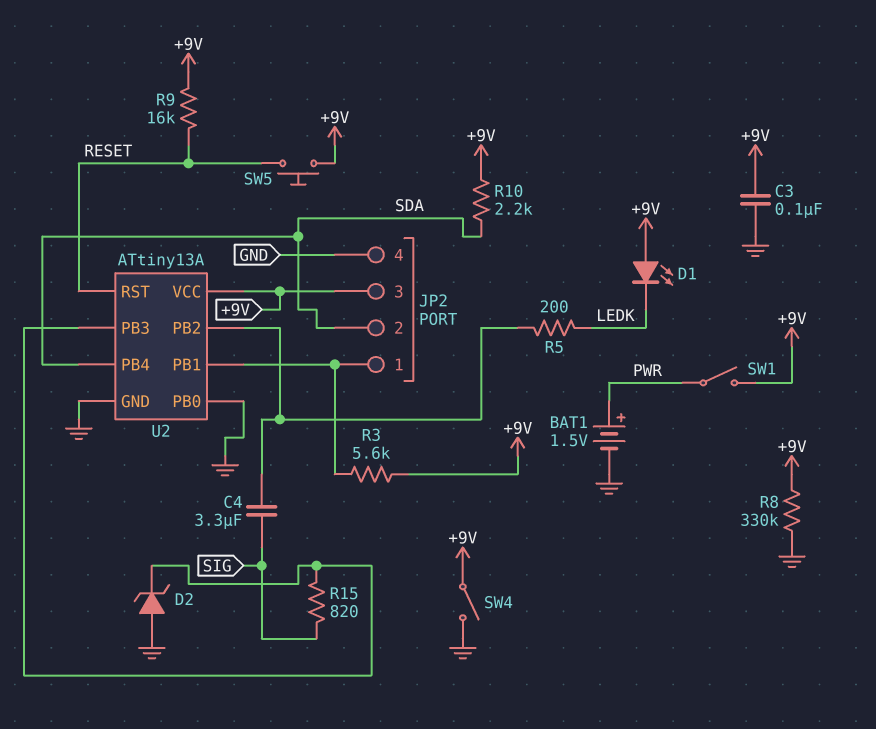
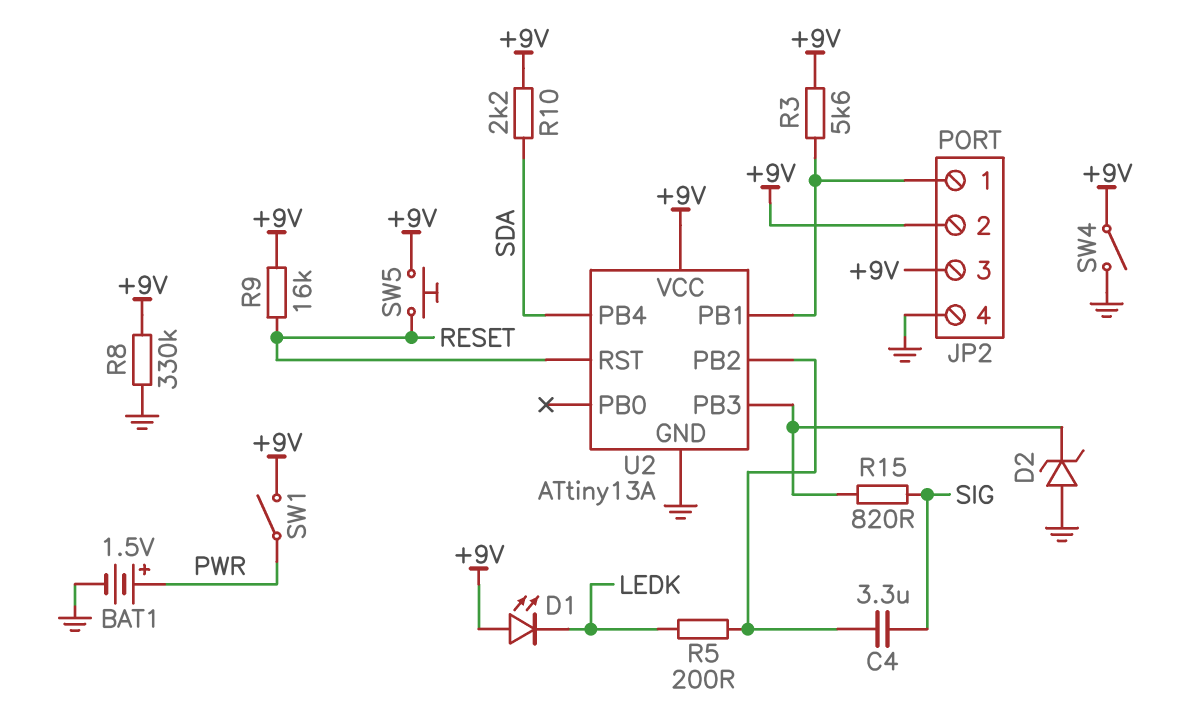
C3: 100nF (+9V, GND) -> none
JP2 pin 2: SDA -> +9V
U2 pin PB0: GND -> none

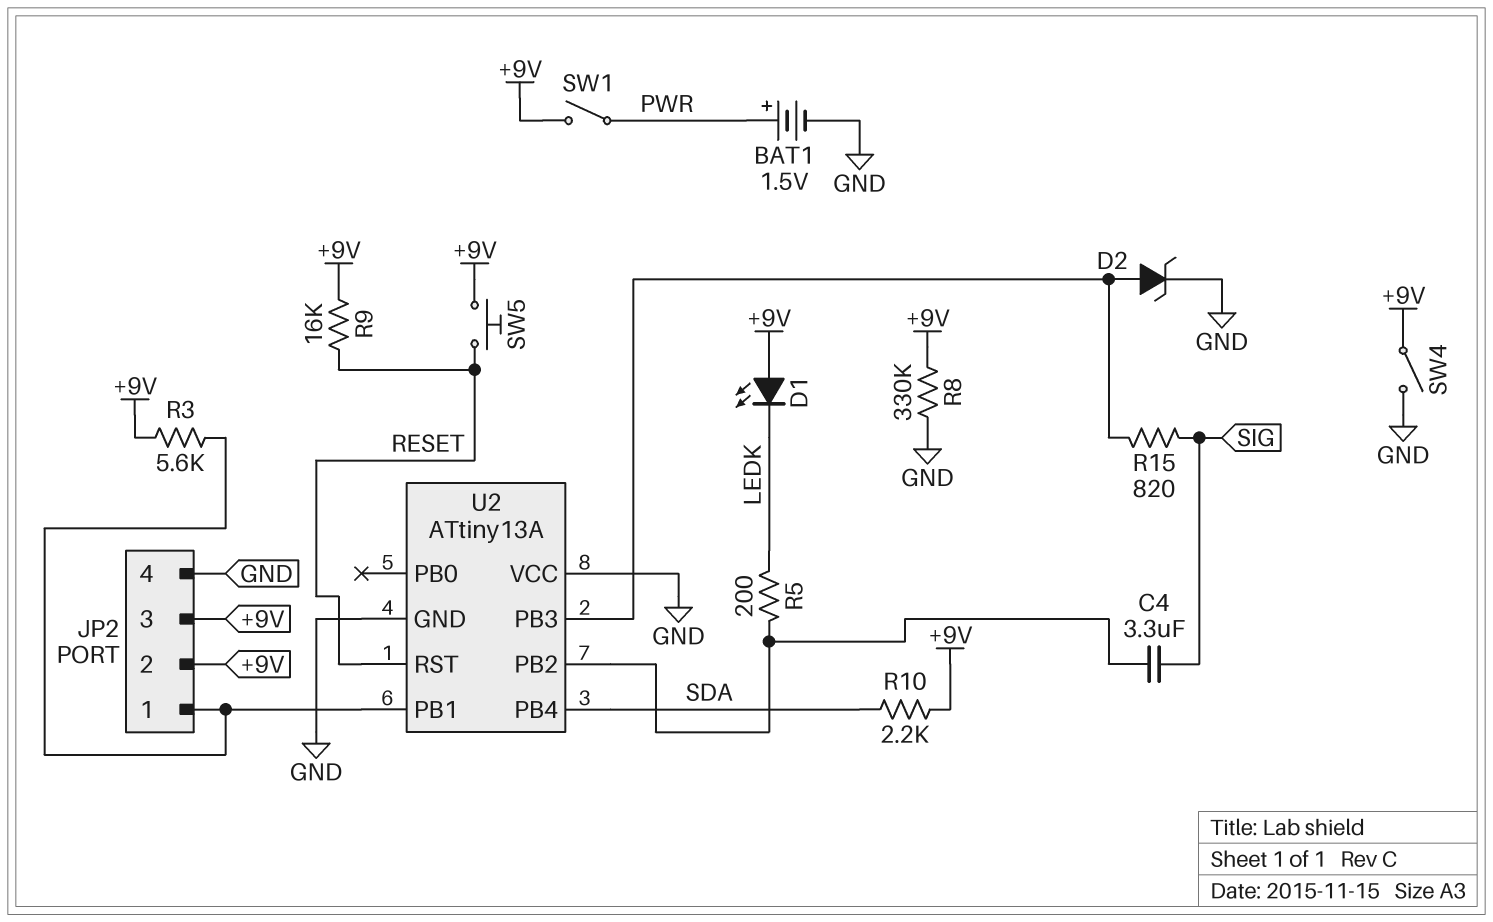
D2: zener (A GND, K U2/PB3) -> zener (A U2/PB3, K GND)
U2 pin VCC: +9V -> GND

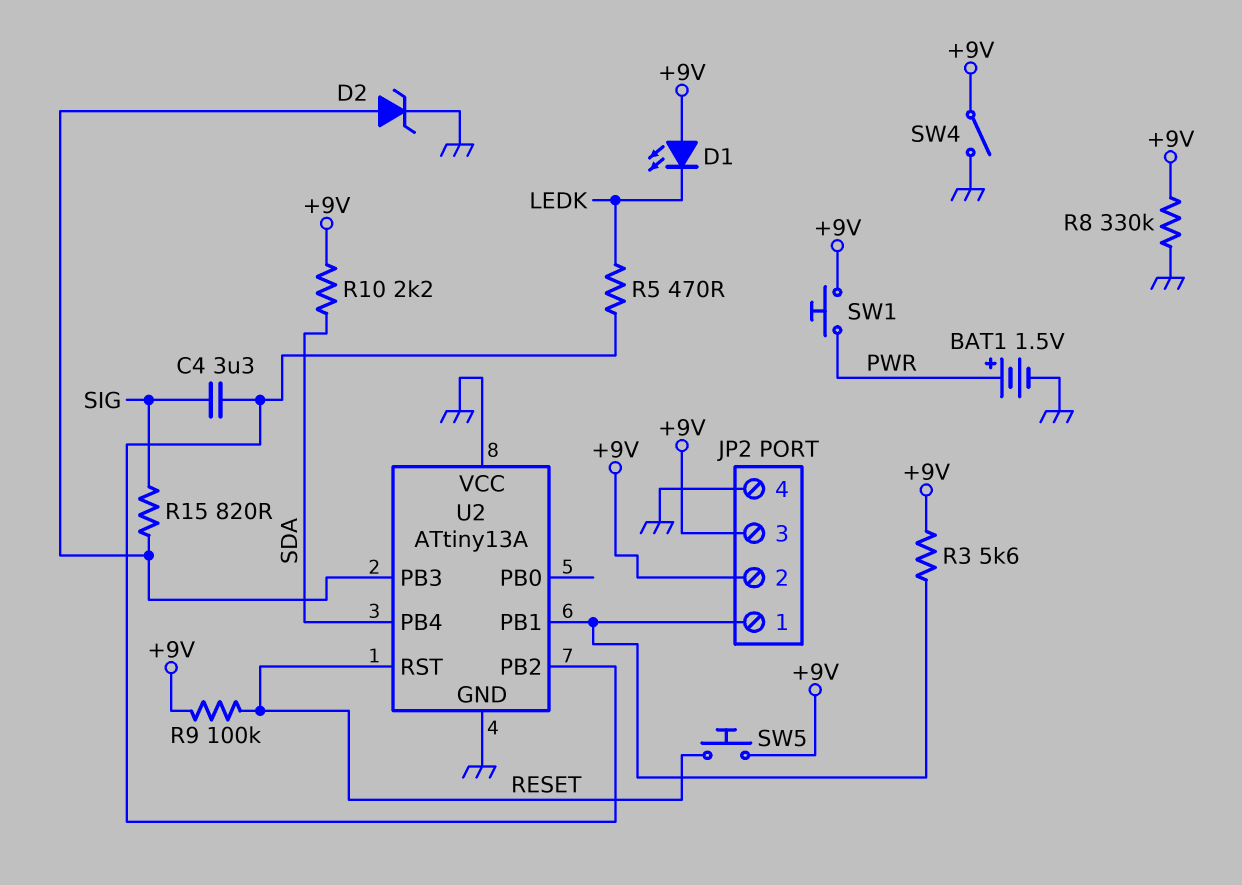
R5: 200 (LEDK, U2/PB2) -> 470 (LEDK, U2/PB2)
R9: 16k (+9V, RESET) -> 100k (+9V, RESET)
SW1: switch (+9V, PWR) -> button (+9V, PWR)

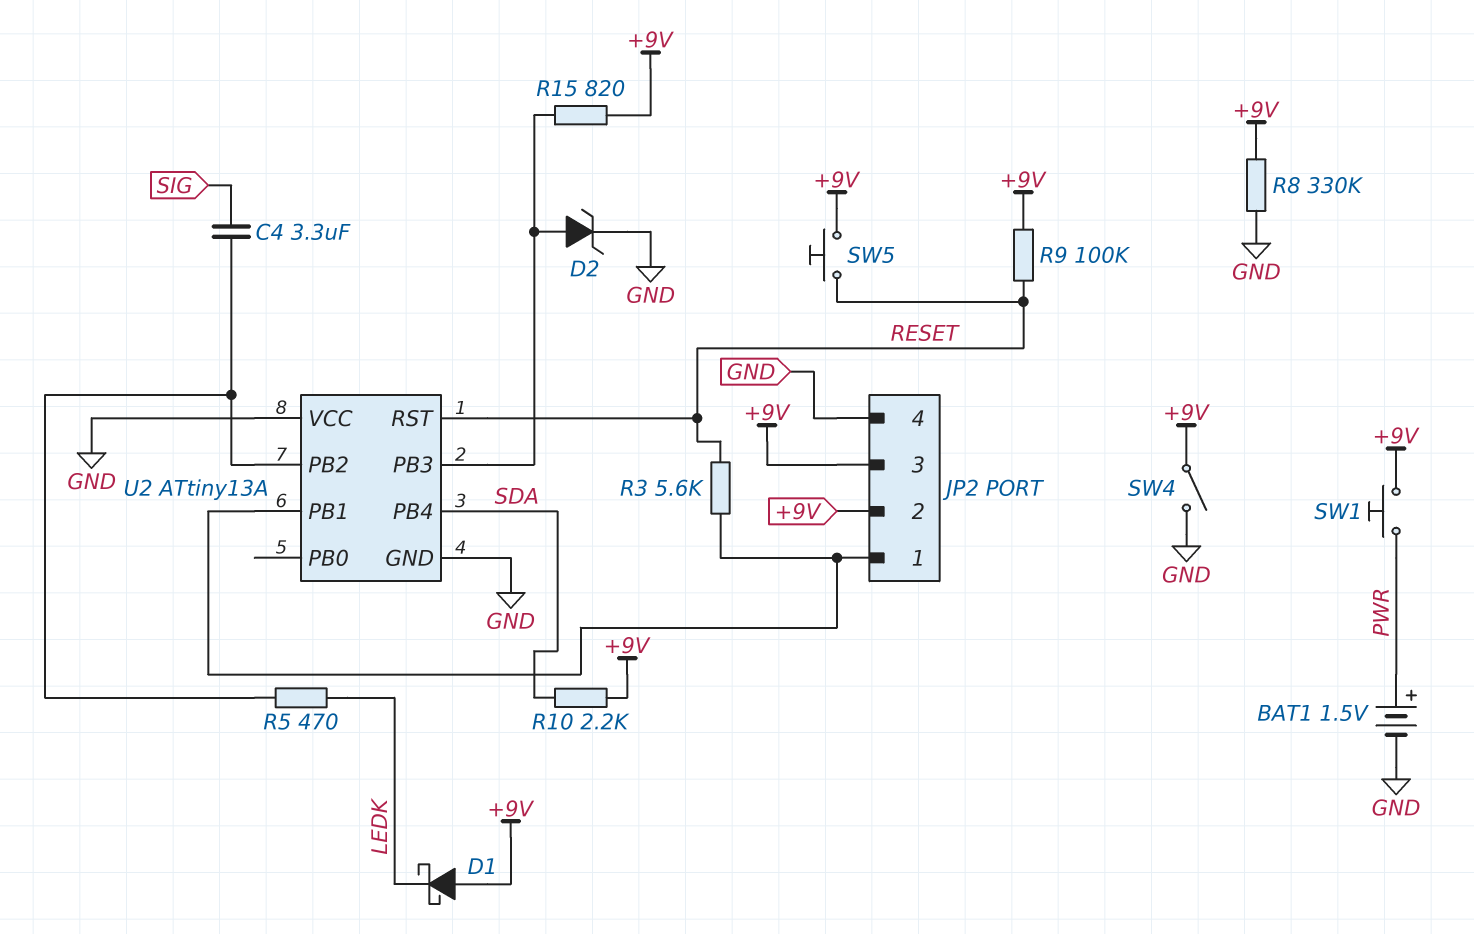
D1: LED (A +9V, K LEDK) -> schottky (A +9V, K LEDK)
R3: 5.6k (+9V, JP2/1) -> 5.6k (JP2/1, RESET)
R15: 820 (SIG, U2/PB3) -> 820 (+9V, U2/PB3)

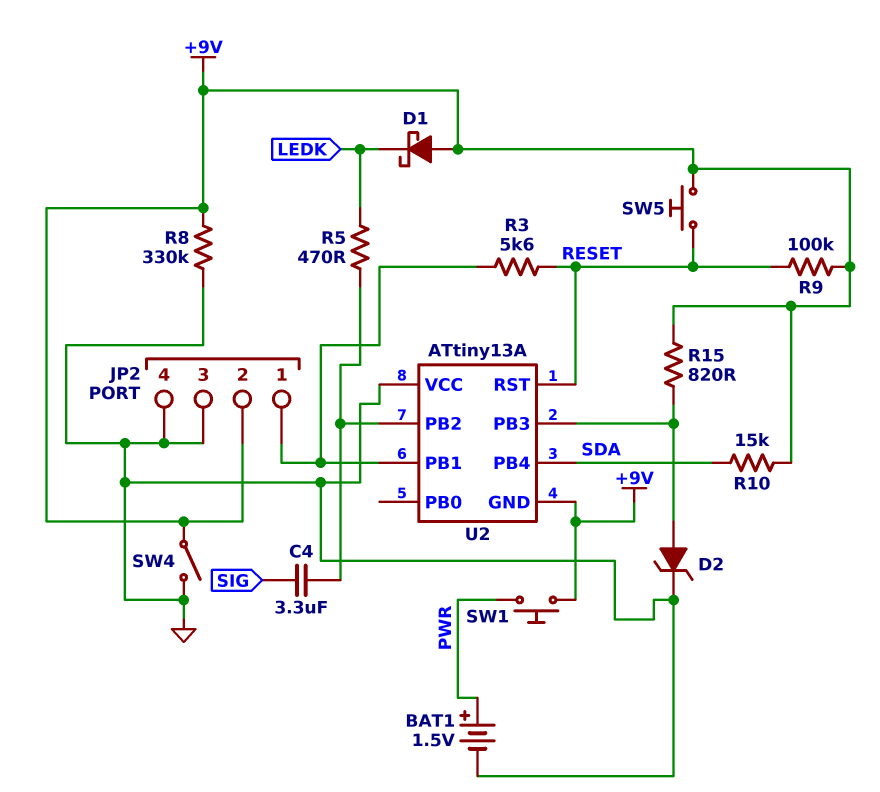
JP2 pin 3: +9V -> GND
R10: 2.2k (+9V, SDA) -> 15k (+9V, SDA)
U2 pin GND: GND -> +9V

